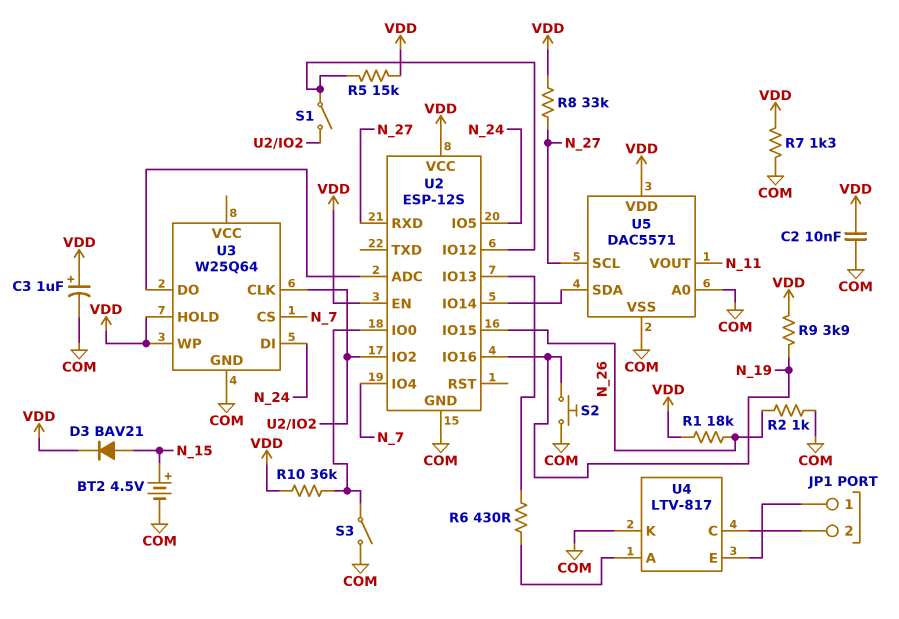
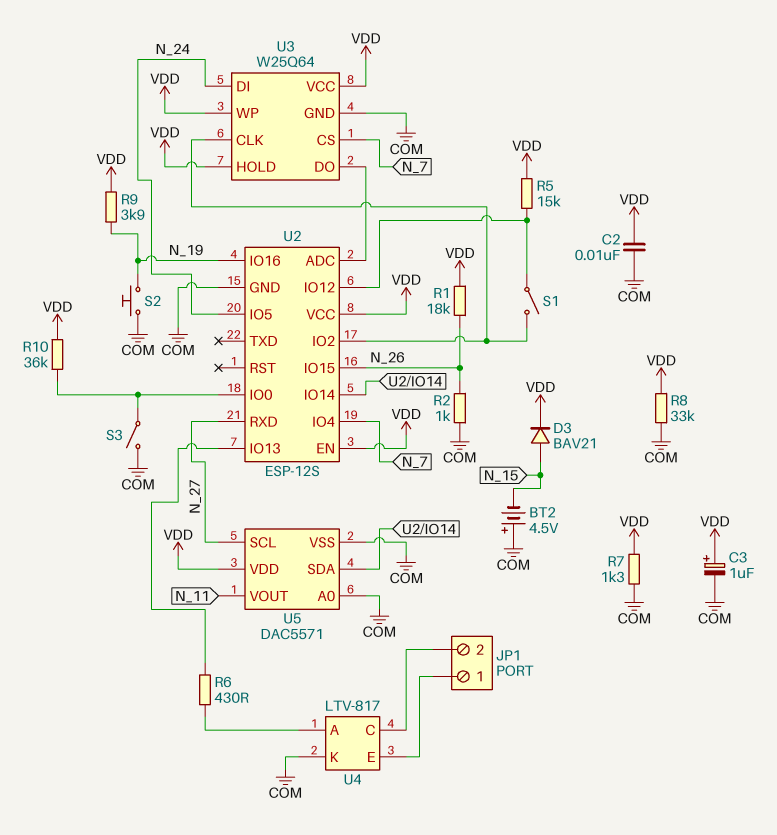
BT2: 4.5V (plus N_15, minus COM) -> 4.5V (plus COM, minus N_15)
R8: 33k (N_27, VDD) -> 33k (COM, VDD)
U3 pin VCC: none -> VDD

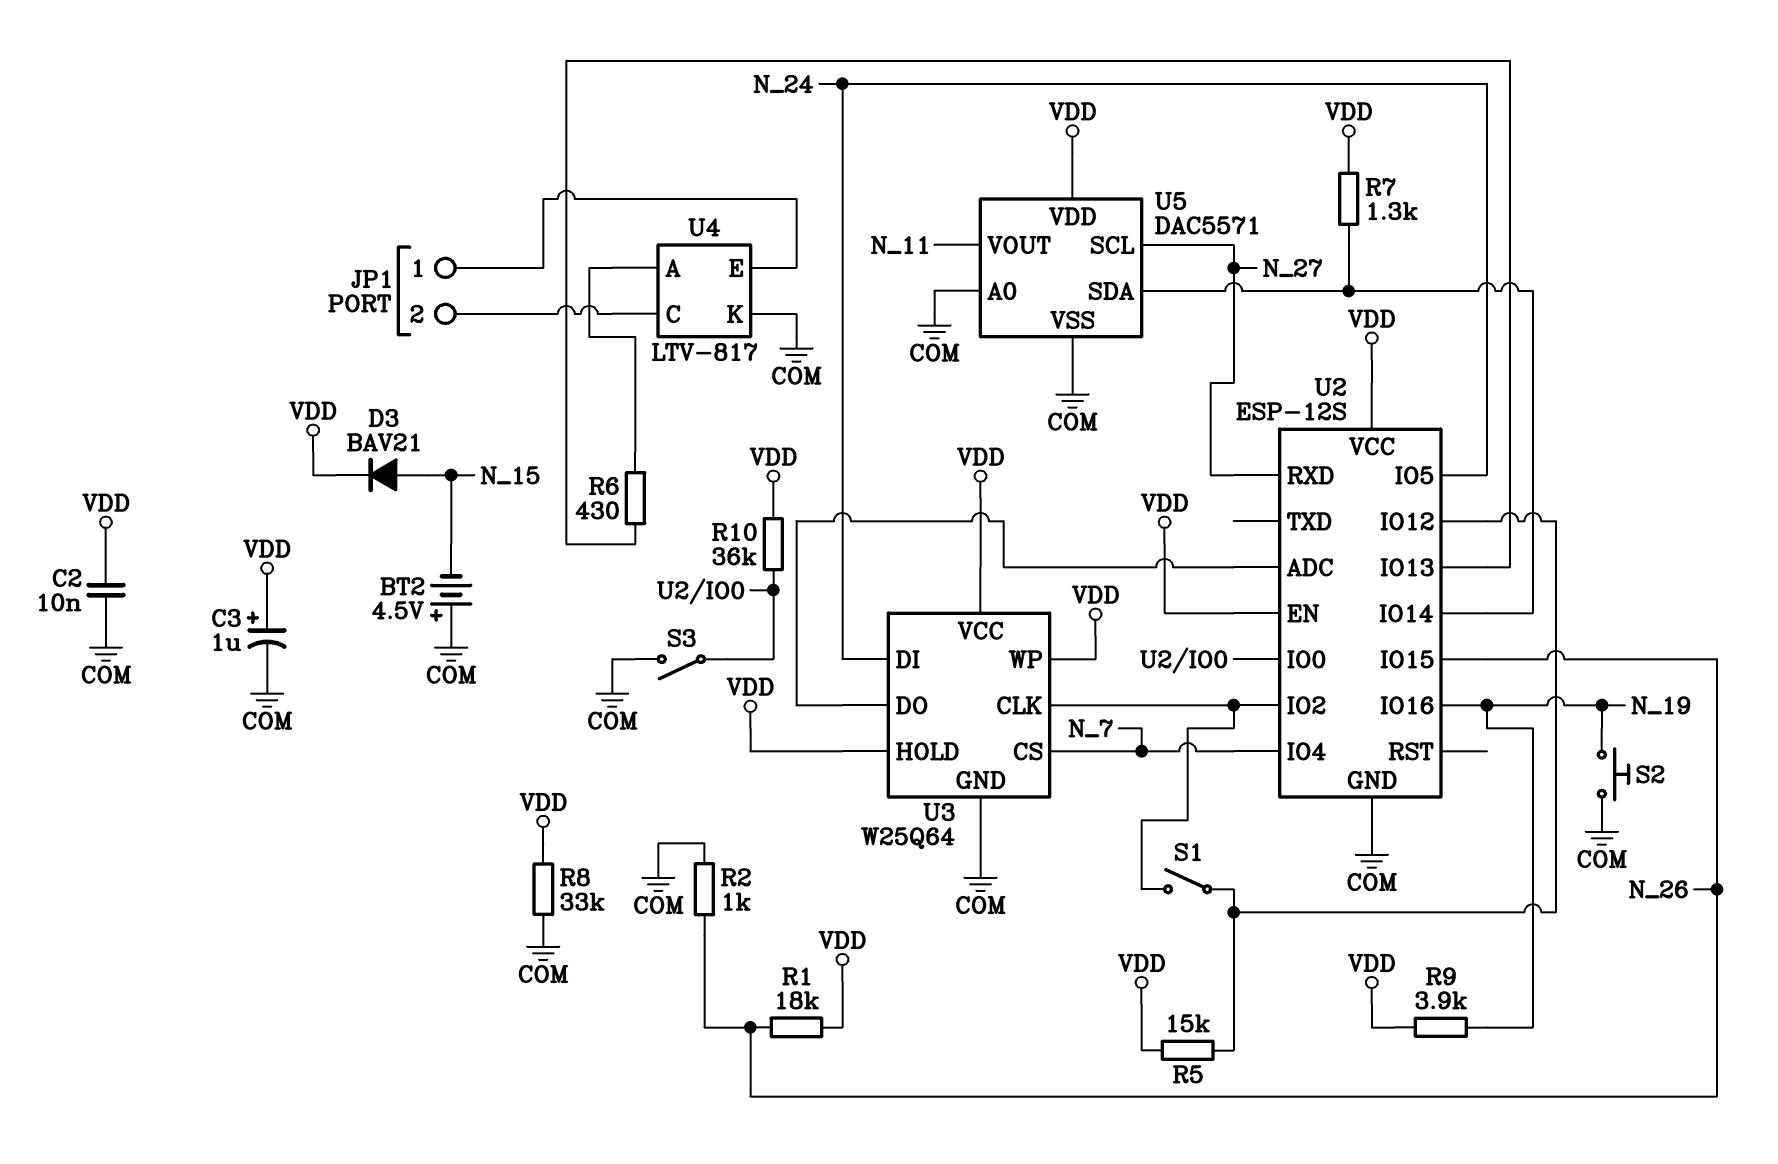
R7: 1.3k (COM, VDD) -> 1.3k (U2/IO14, VDD)

